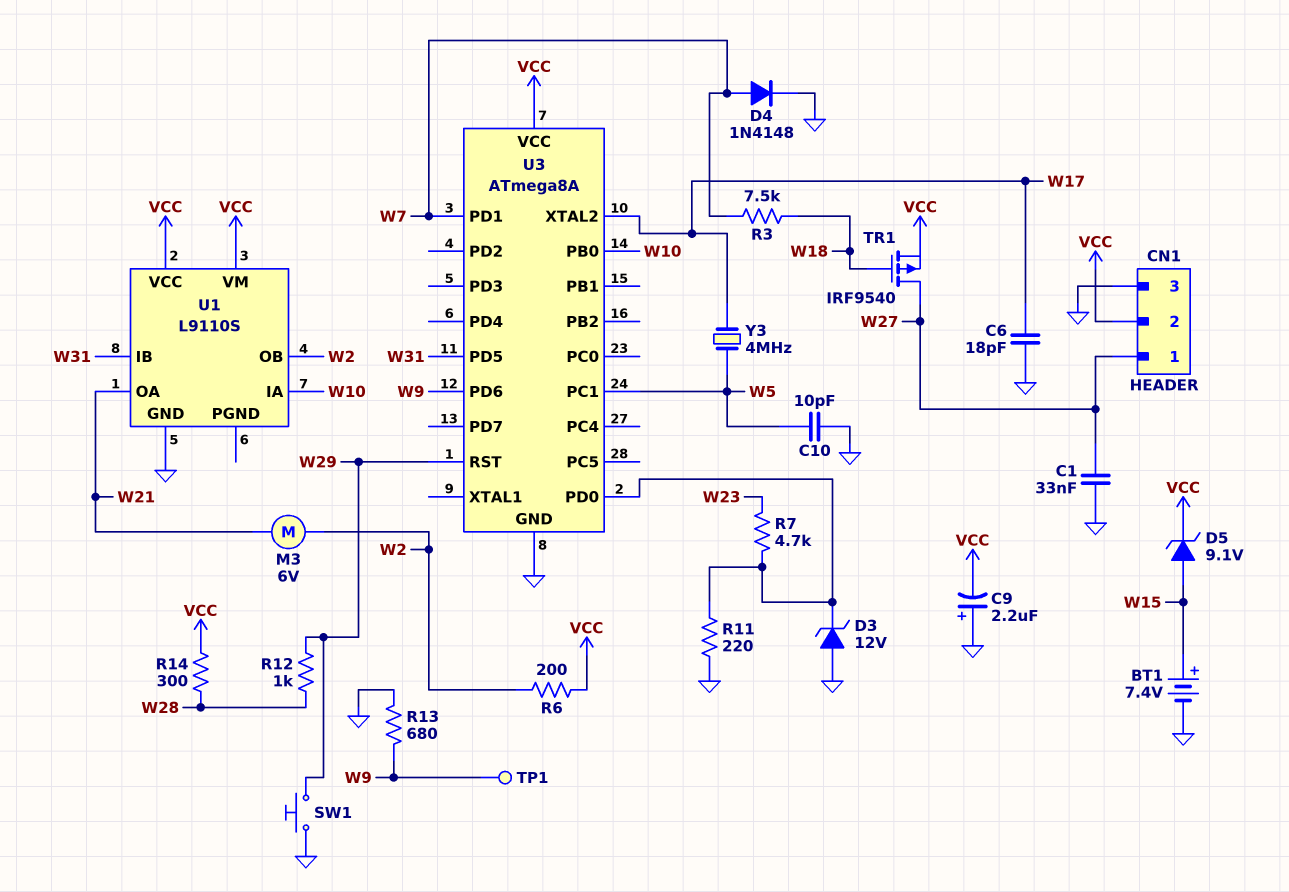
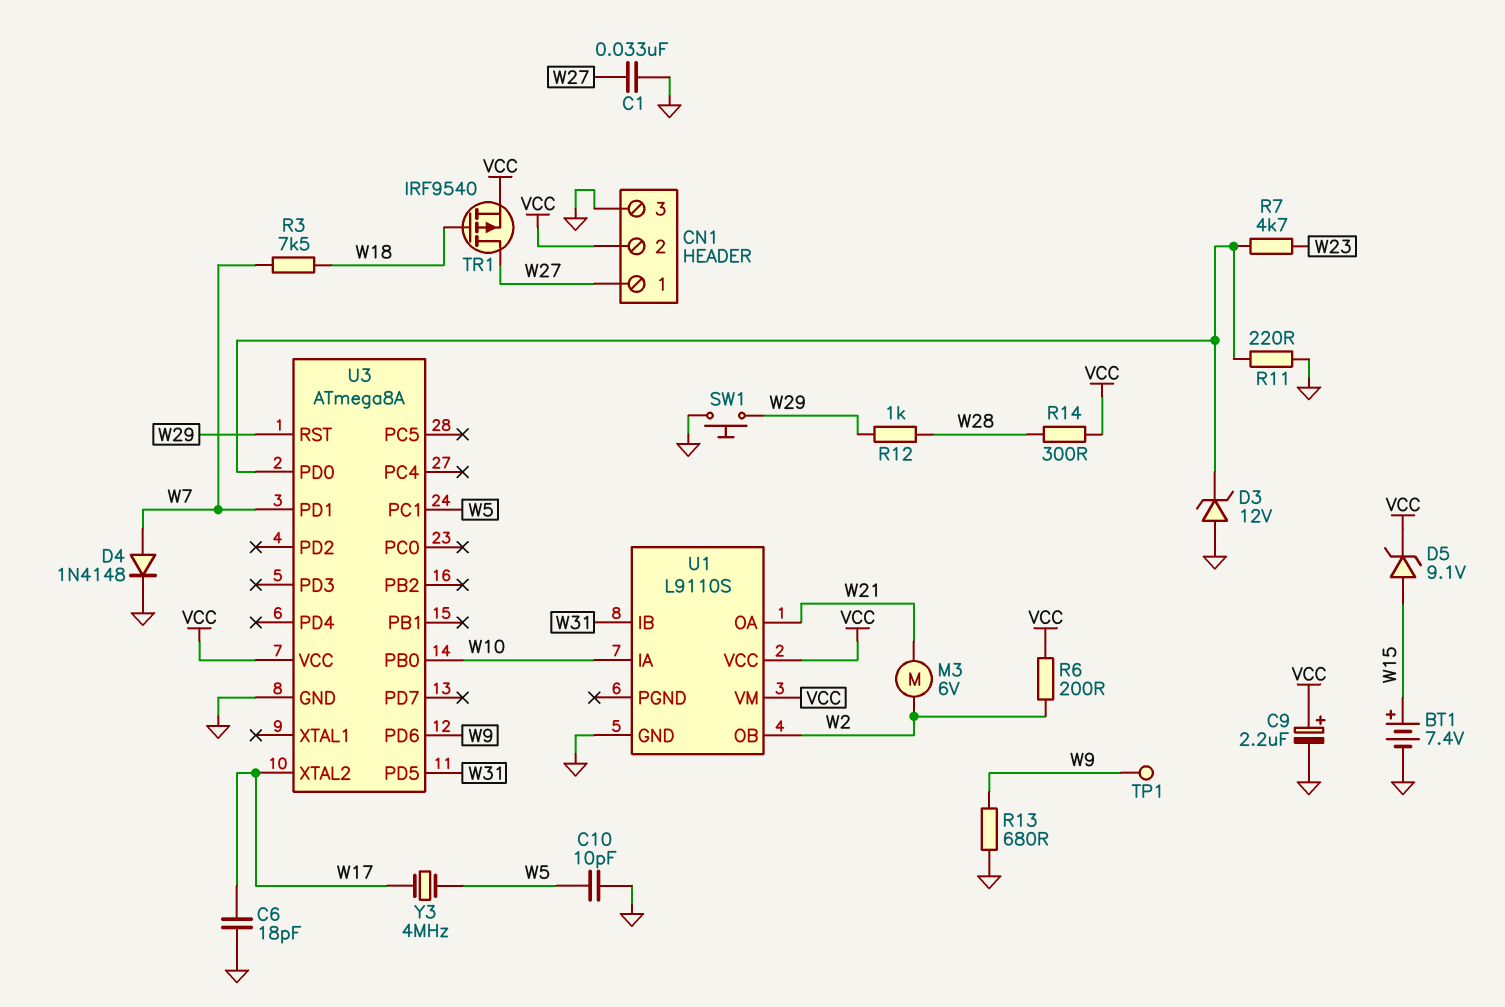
C9: 2.2uF (plus GND, minus VCC) -> 2.2uF (plus VCC, minus GND)

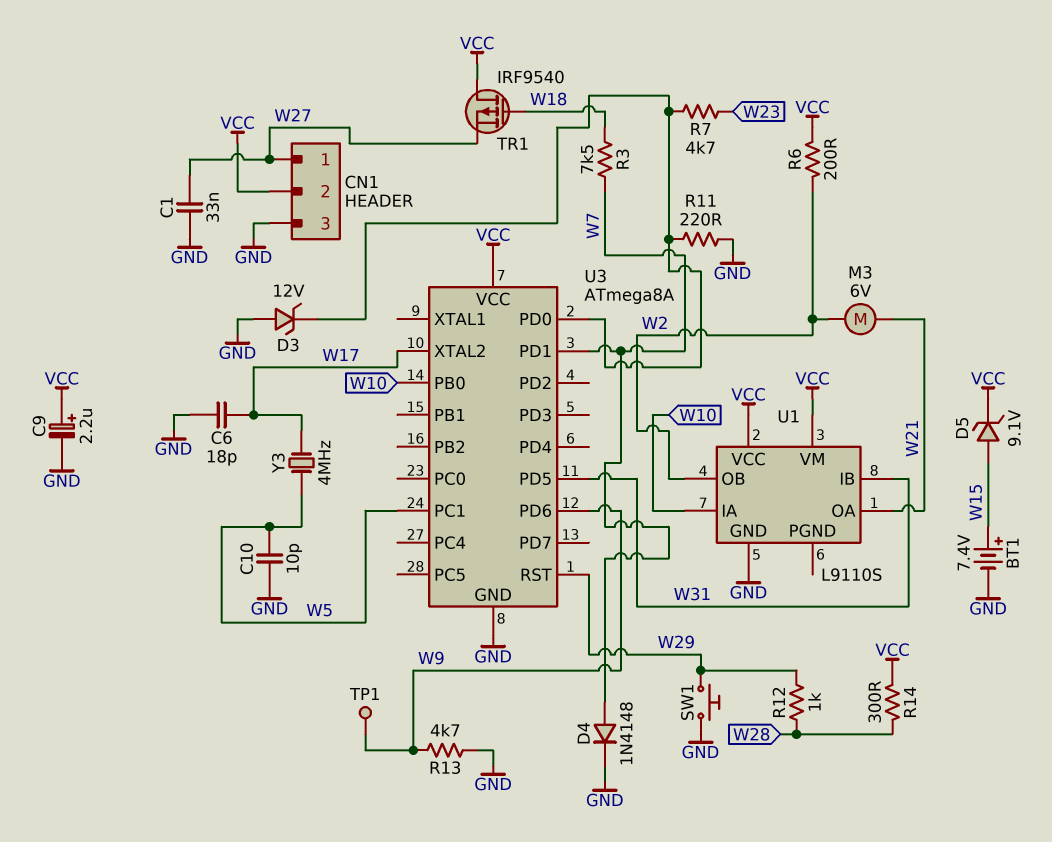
R13: 680 (GND, W9) -> 4.7k (GND, W9)
TR1: PMOS IRF9540 (G W18, D W27, S VCC) -> PMOS IRF9540 (G W18, D VCC, S W27)

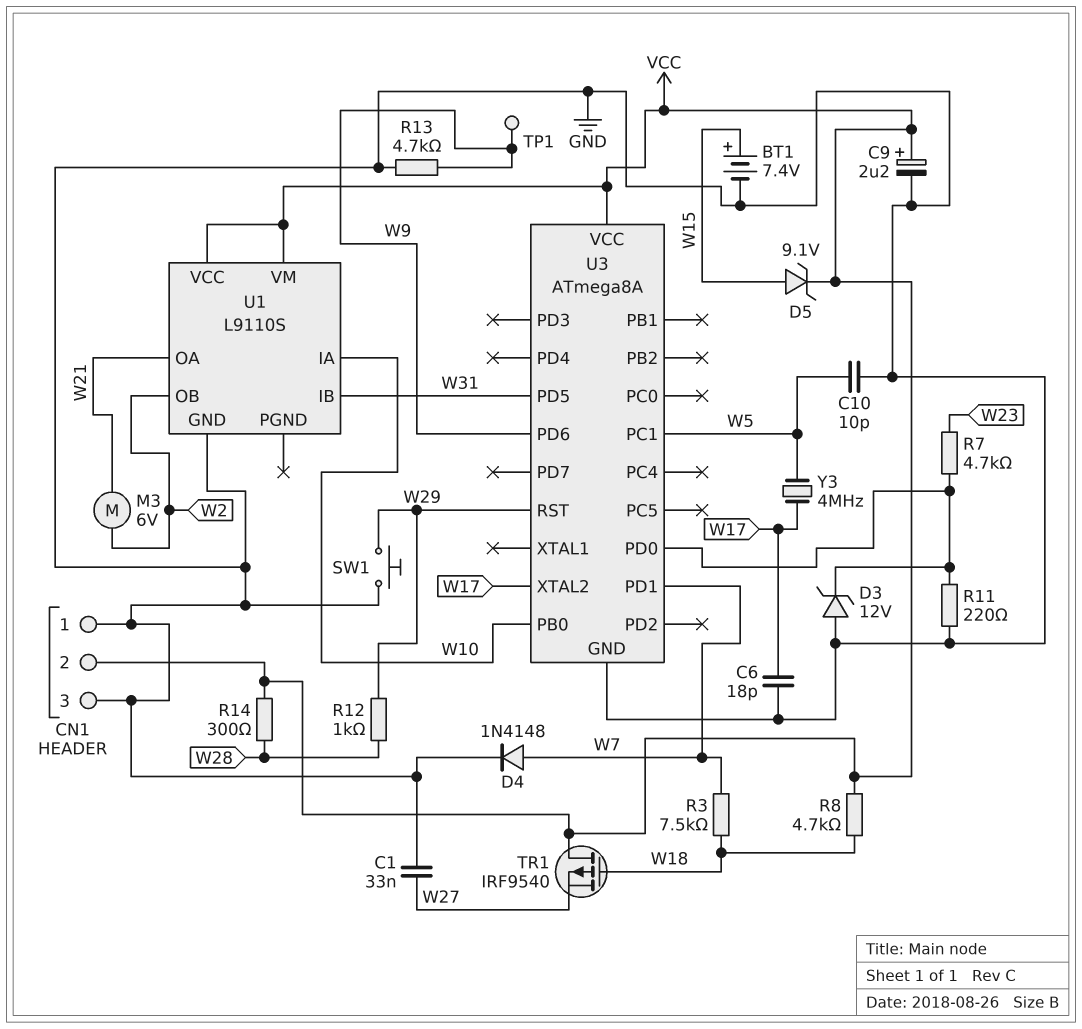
CN1 pin 1: W27 -> GND
R6: 200 (VCC, W2) -> none
R8: none -> 4.7k (VCC, W18)

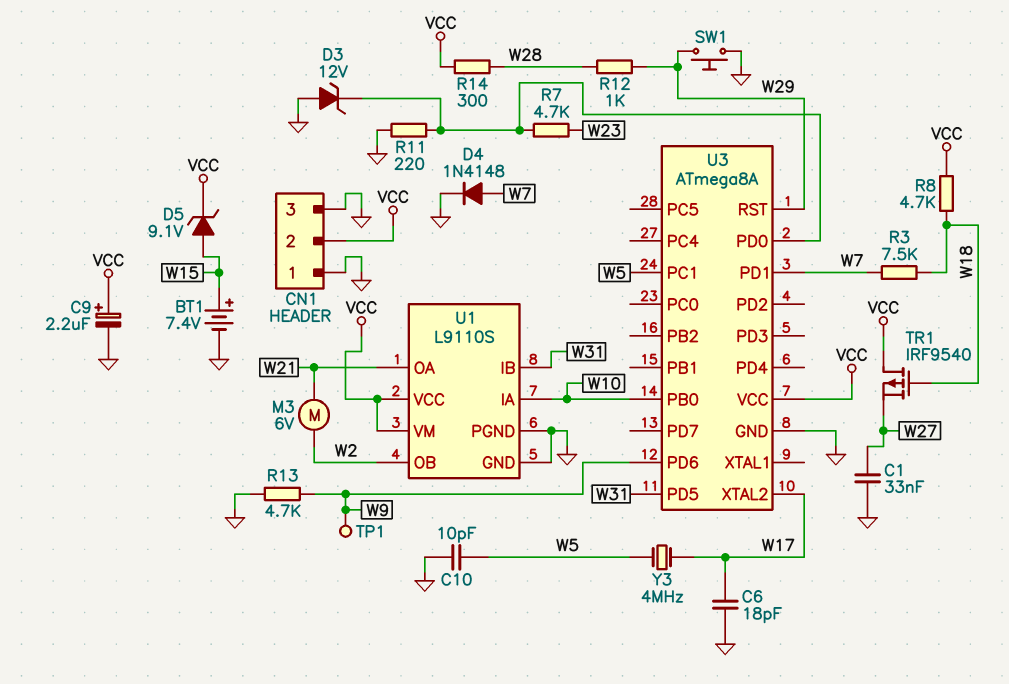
U1 pin PGND: none -> GND

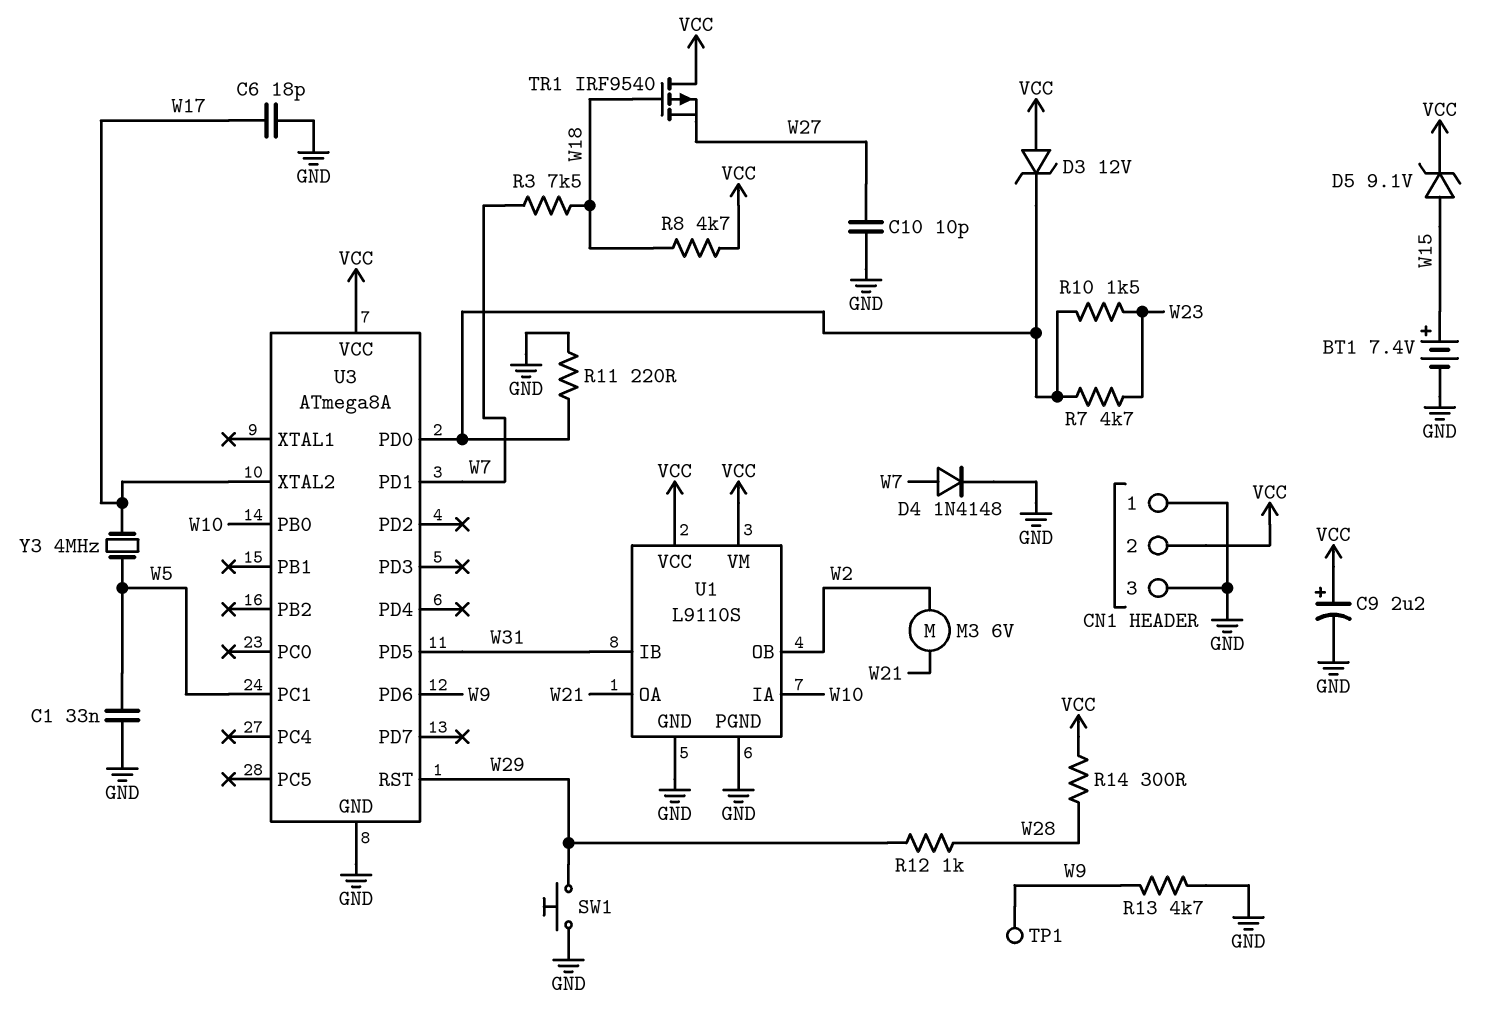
C1: 33nF (GND, W27) -> 33nF (GND, W5)
C10: 10pF (GND, W5) -> 10pF (GND, W27)
D3: zener 12V (A GND, K U3/PD0) -> zener 12V (A VCC, K U3/PD0)
R10: none -> 1.5k (U3/PD0, W23)

